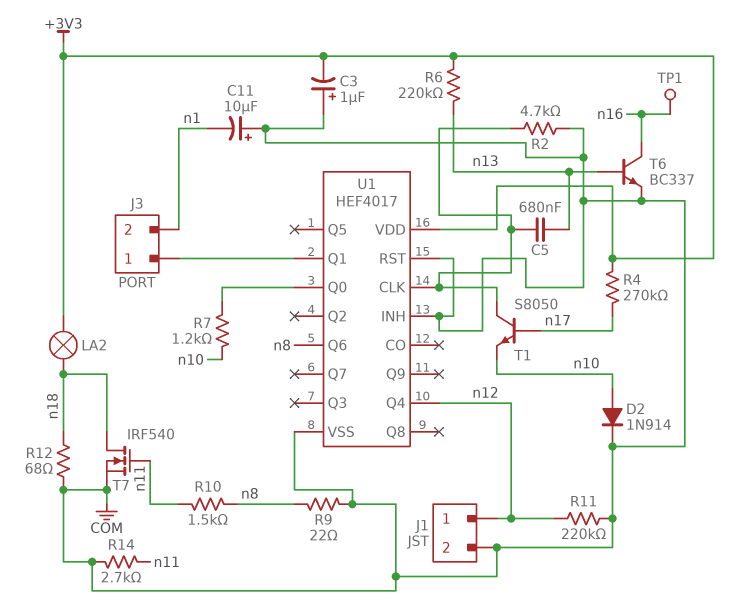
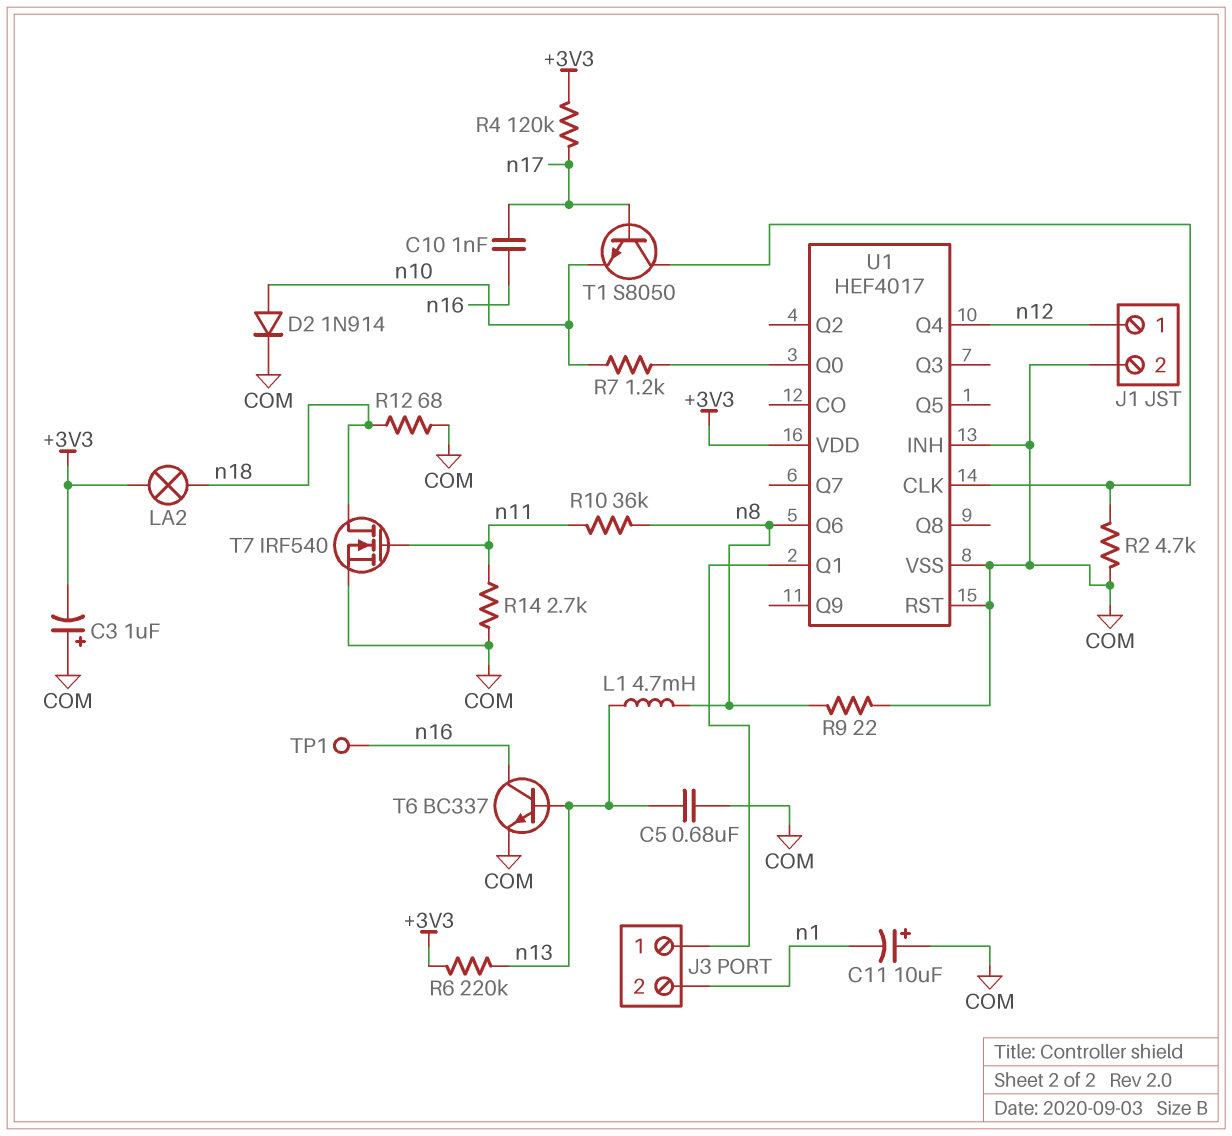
C5: 680nF (U1/CLK, n13) -> 680nF (COM, n13)
C10: none -> 1nF (n16, n17)
L1: none -> 4.7mH (n8, n13)
R4: 270k (+3V3, n17) -> 120k (+3V3, n17)
R10: 1.5k (n8, n11) -> 36k (n8, n11)
R11: 220k (COM, n12) -> none

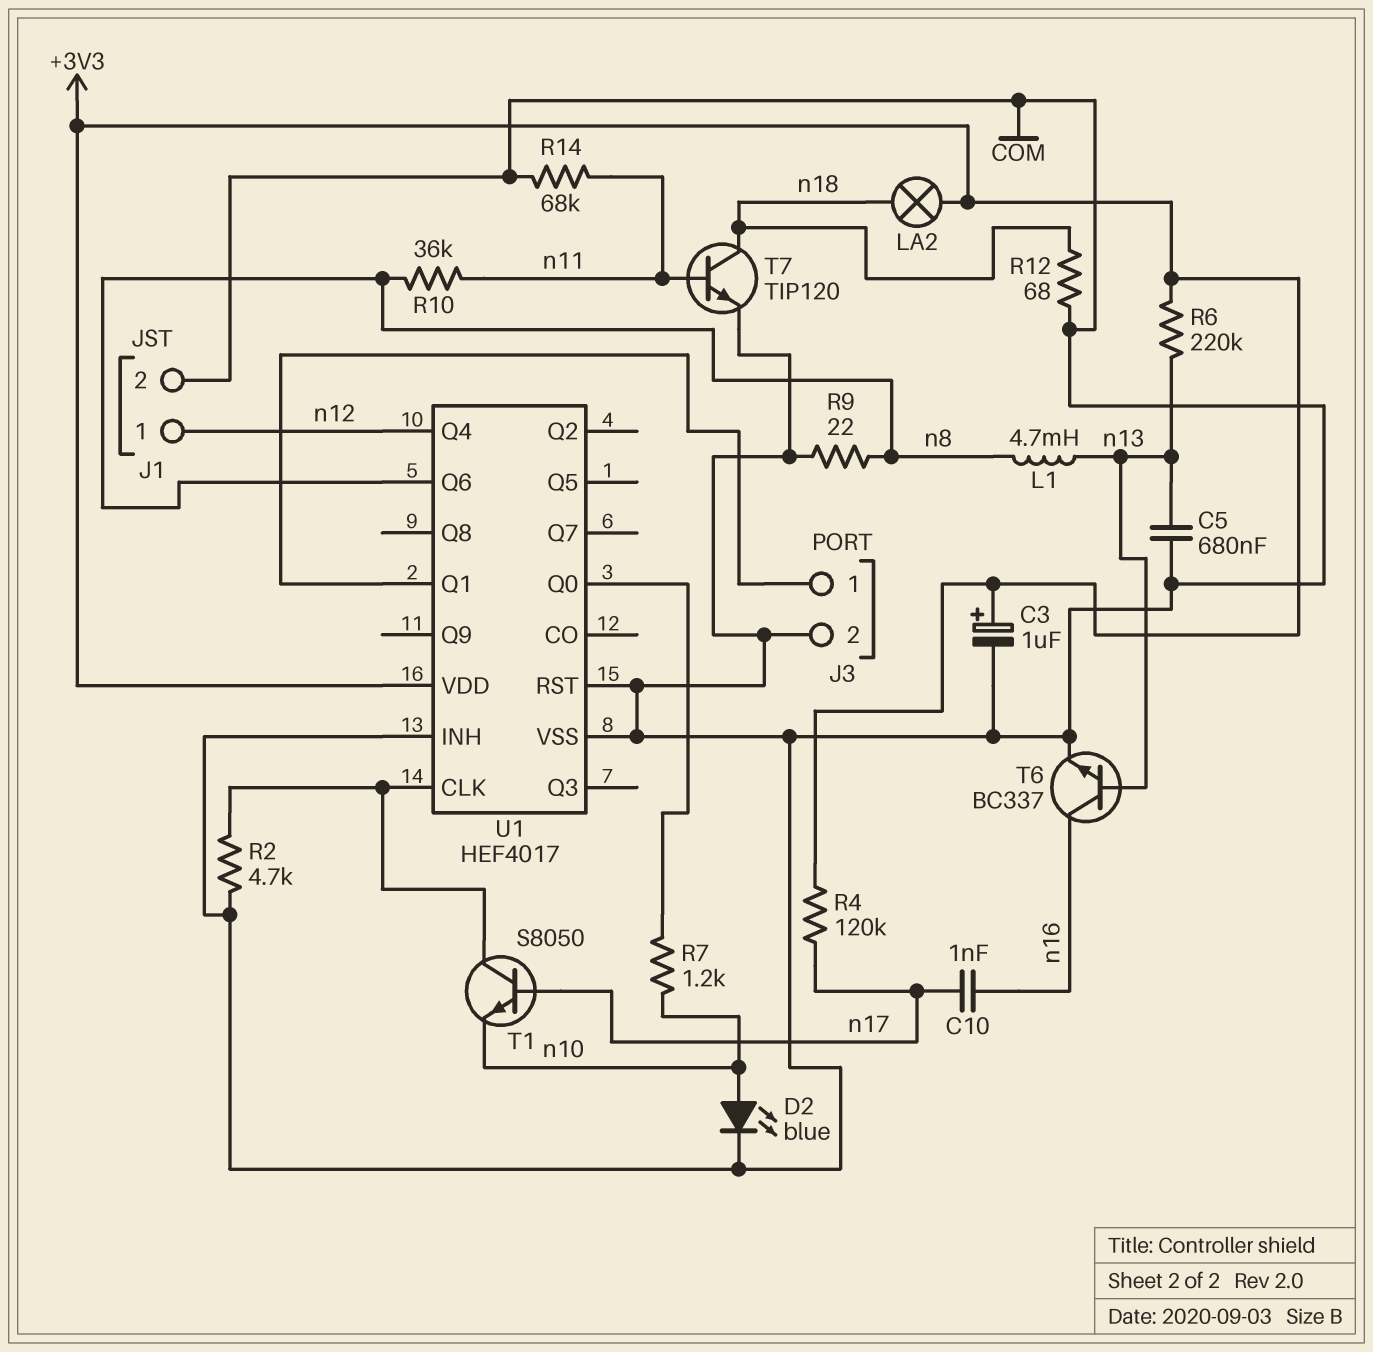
C3: 1uF (plus COM, minus +3V3) -> 1uF (plus +3V3, minus COM)
C11: 10uF (plus COM, minus n1) -> none
D2: diode 1N914 (A n10, K COM) -> LED blue (A n10, K COM)
J3 pin 2: n1 -> COM
R14: 2.7k (COM, n11) -> 68k (COM, n11)
T7: NMOS IRF540 (G n11, D n18, S COM) -> NPN TIP120 (B n11, C n18, E COM)
TP1: test point (n16) -> none

